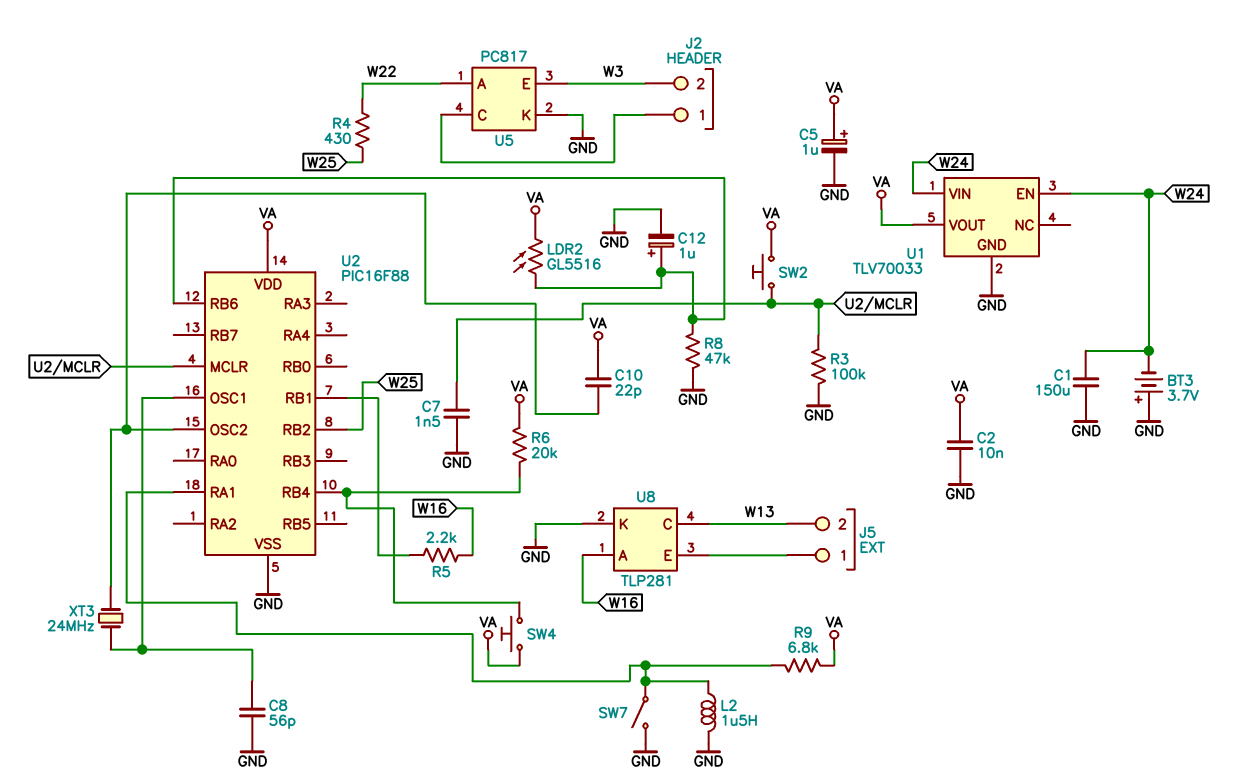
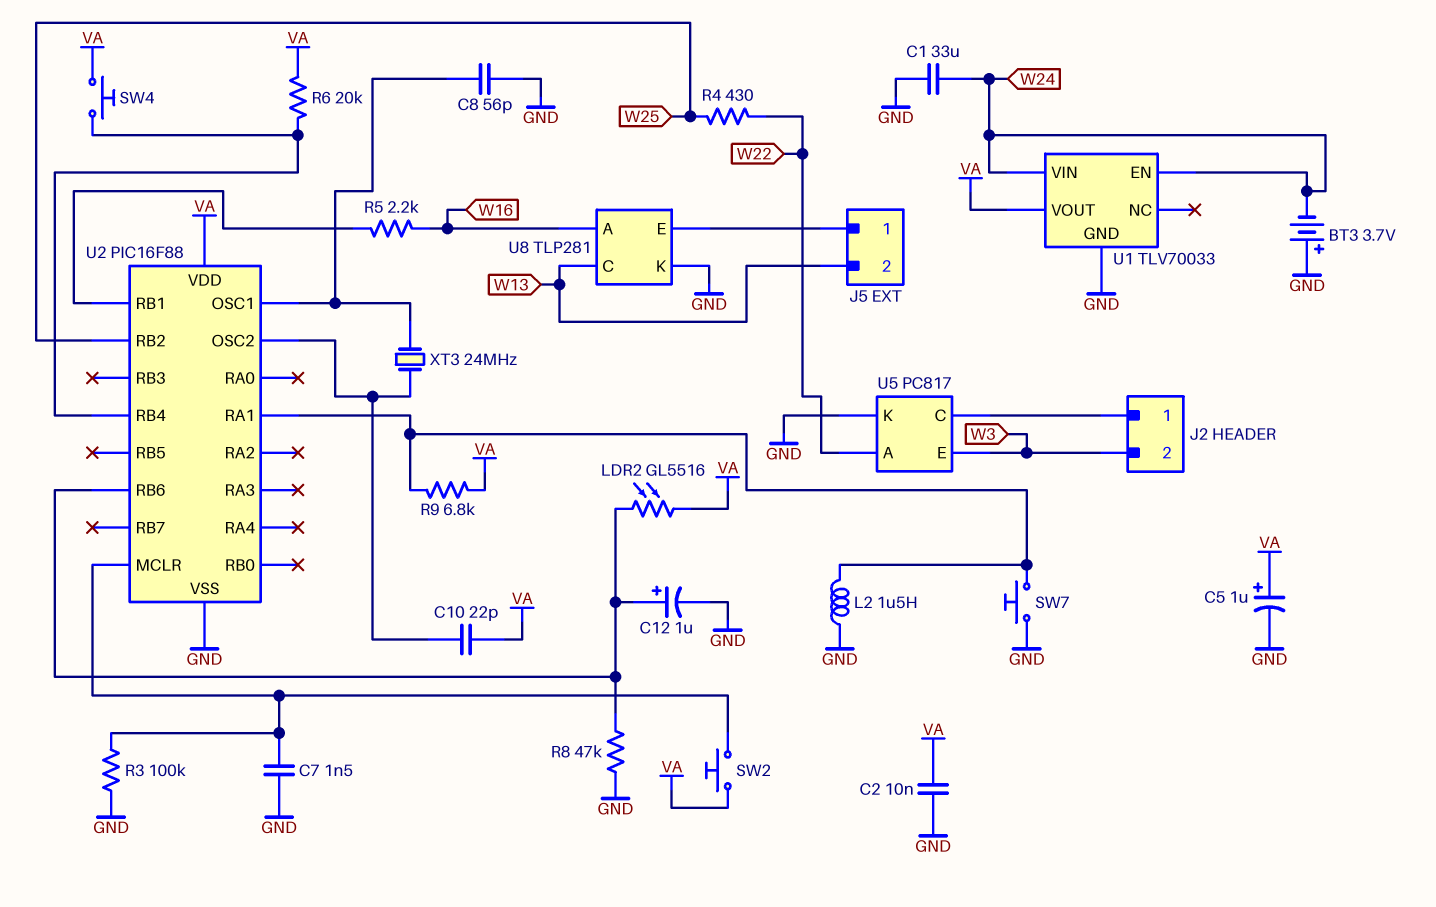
C1: 150uF (GND, W24) -> 33uF (GND, W24)
SW7: switch (GND, U2/RA1) -> button (GND, U2/RA1)

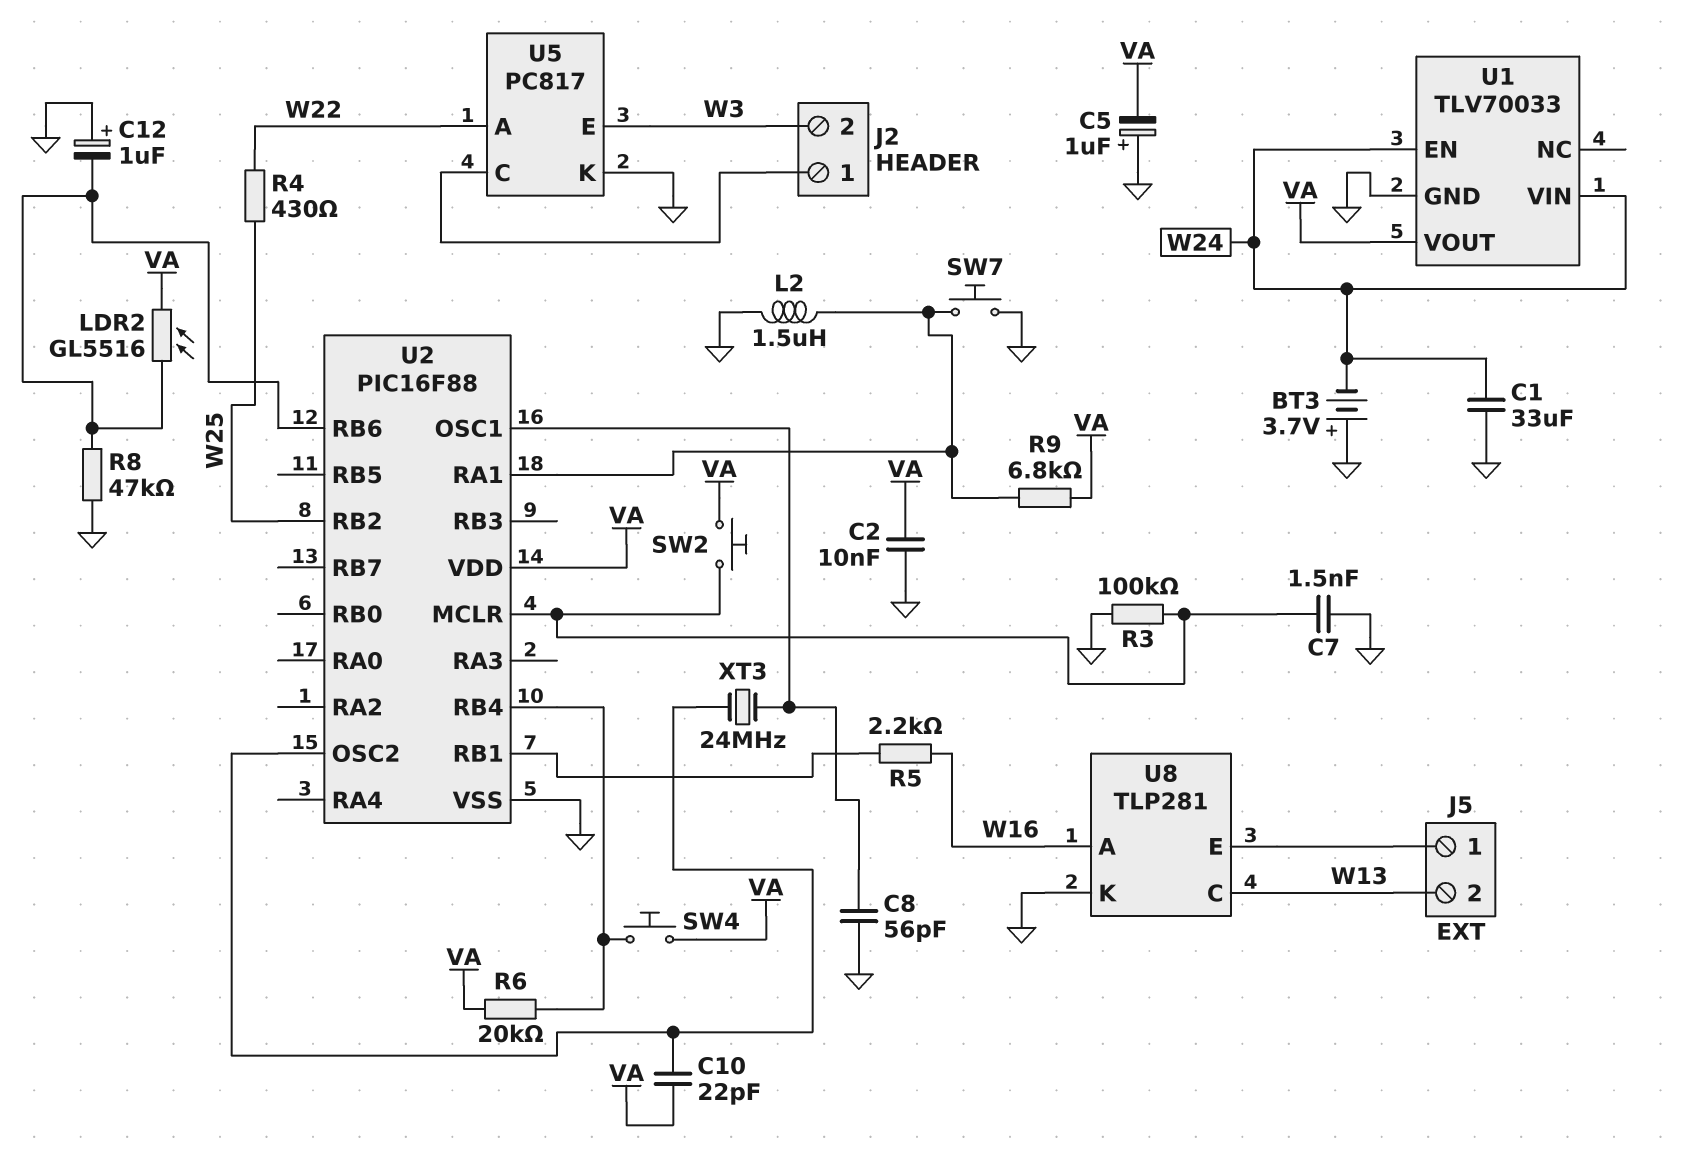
C5: 1uF (plus VA, minus GND) -> 1uF (plus GND, minus VA)
C12: 1uF (plus U2/RB6, minus GND) -> 1uF (plus GND, minus U2/RB6)

